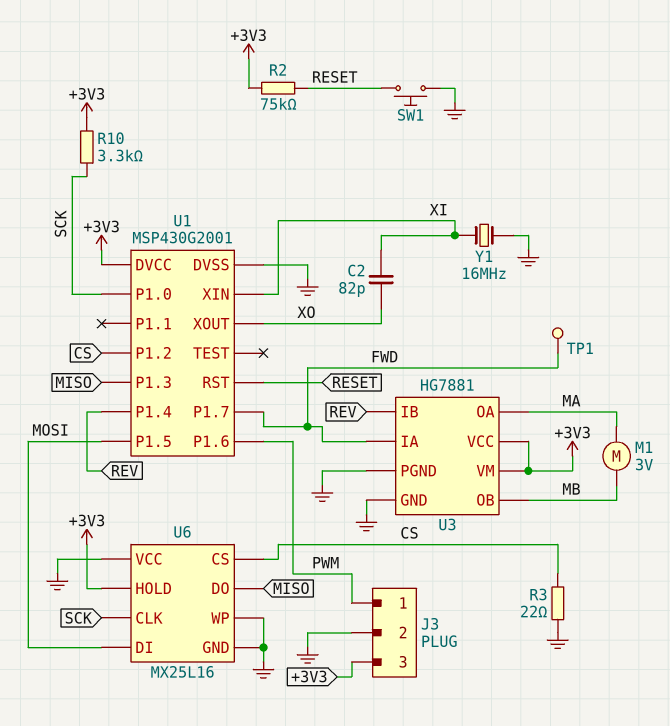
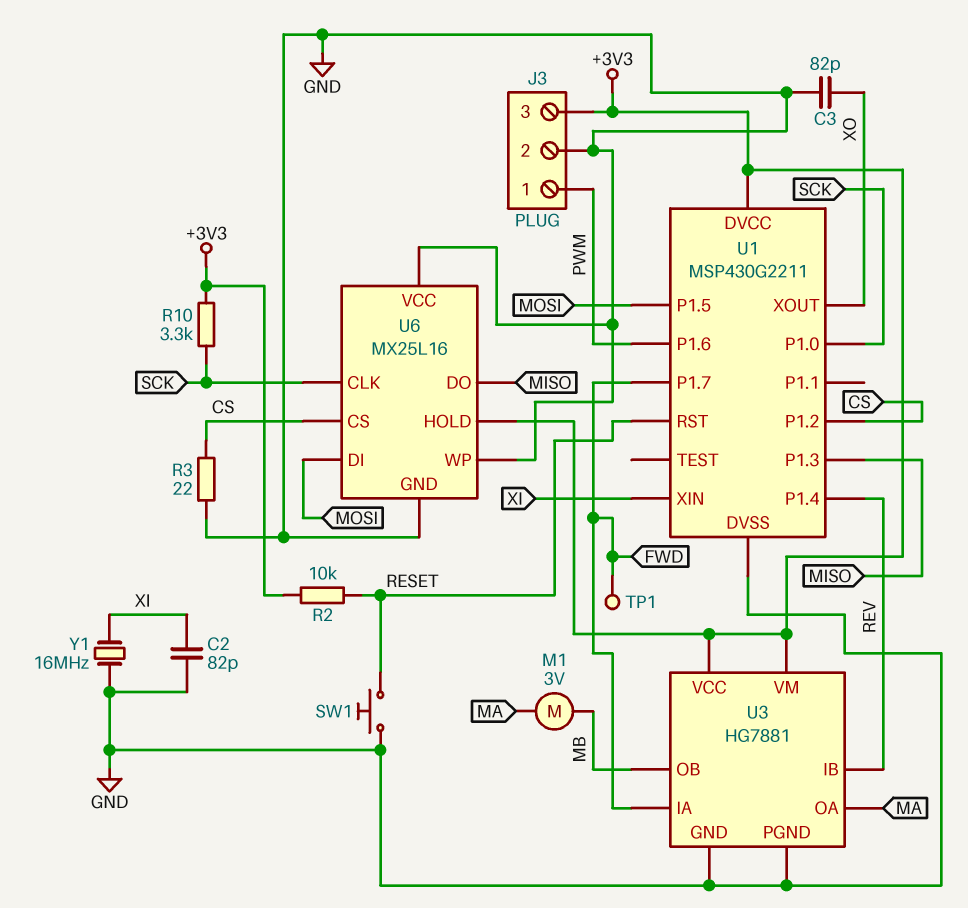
C2: 82pF (XI, XO) -> 82pF (GND, XI)
C3: none -> 82pF (GND, XO)
R2: 75k (+3V3, RESET) -> 10k (+3V3, RESET)
U1: MSP430G2001 -> MSP430G2211

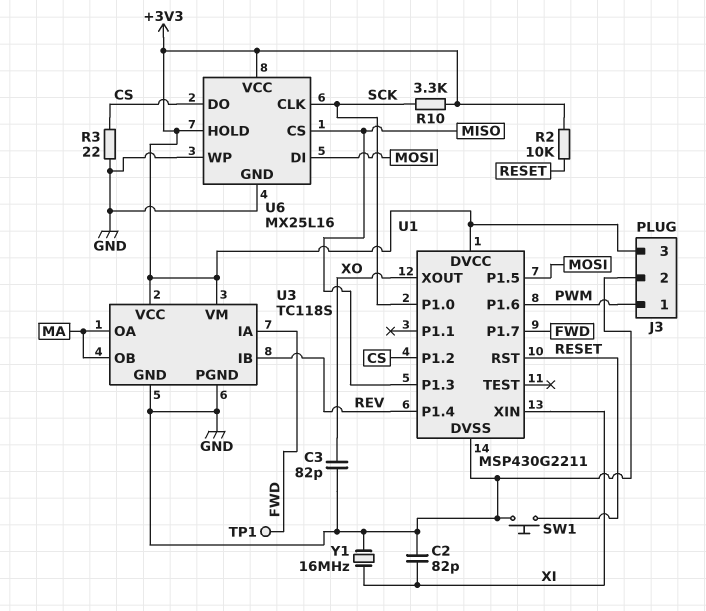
M1: motor 3V (MA, MB) -> none
U3: HG7881 -> TC118S
U3 pin OB: MB -> MA
U6 pin CS: CS -> MISO
U6 pin DO: MISO -> CS
U6 pin VCC: GND -> +3V3

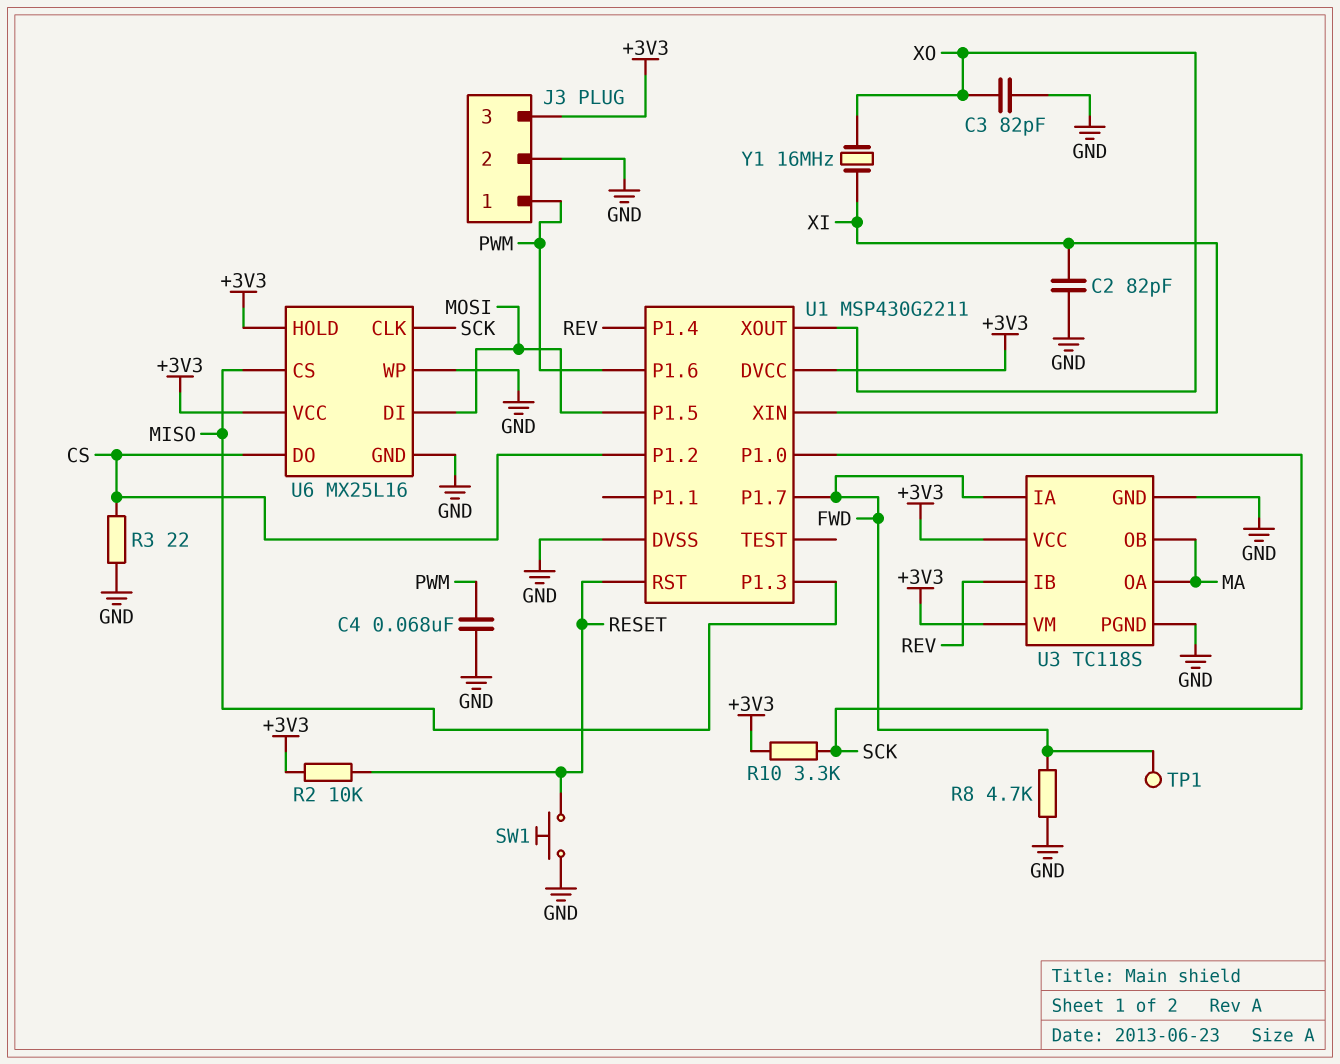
C4: none -> 68nF (GND, PWM)
R8: none -> 4.7k (FWD, GND)
Y1: 16MHz (GND, XI) -> 16MHz (XI, XO)

